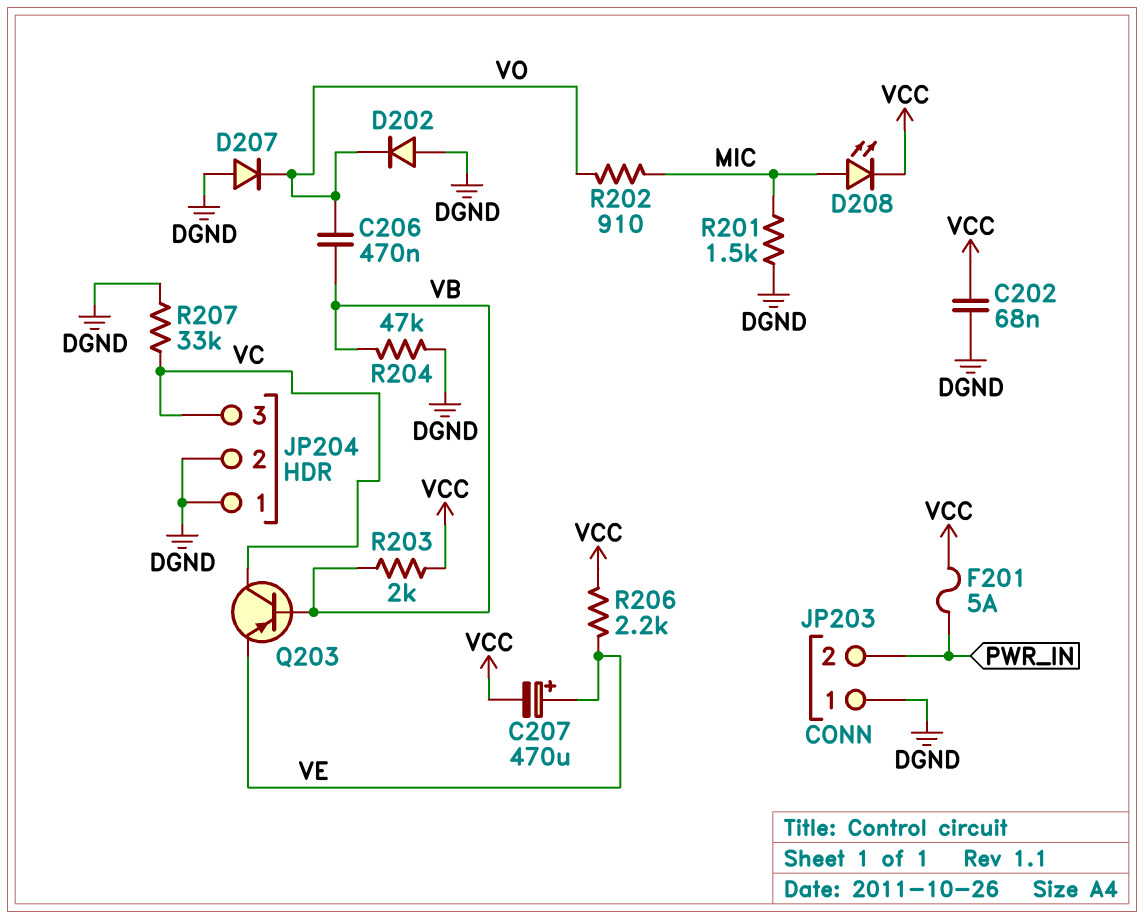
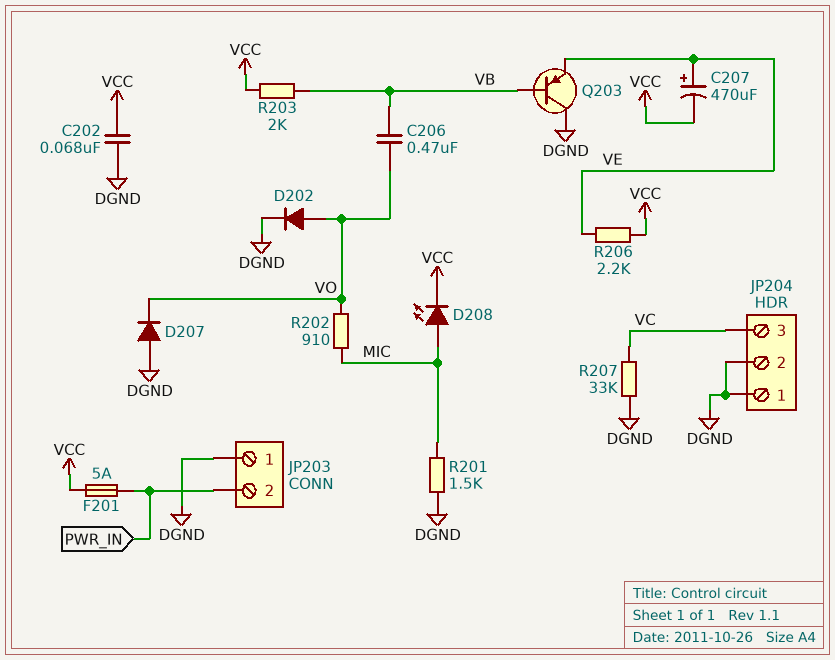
D202: diode (A DGND, K VO) -> diode (A VO, K DGND)
Q203: PNP (B VB, C VC, E VE) -> PNP (B VB, C DGND, E VE)
R204: 47k (DGND, VB) -> none

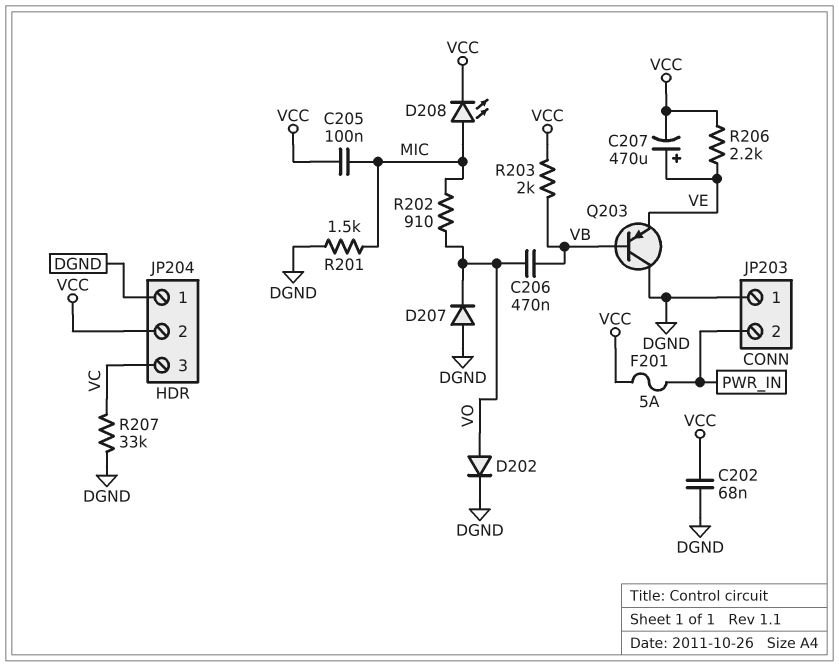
C205: none -> 100nF (MIC, VCC)
JP204 pin 2: DGND -> VCC

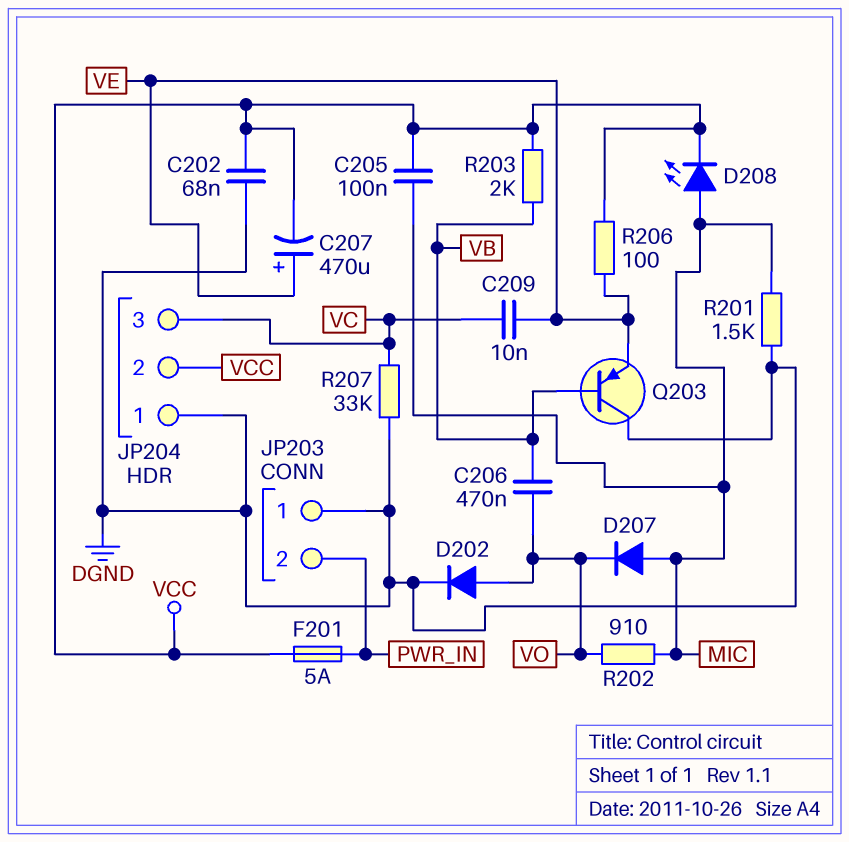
C209: none -> 10nF (VC, VE)
D207: diode (A DGND, K VO) -> diode (A MIC, K VO)
R206: 2.2k (VCC, VE) -> 100 (VCC, VE)

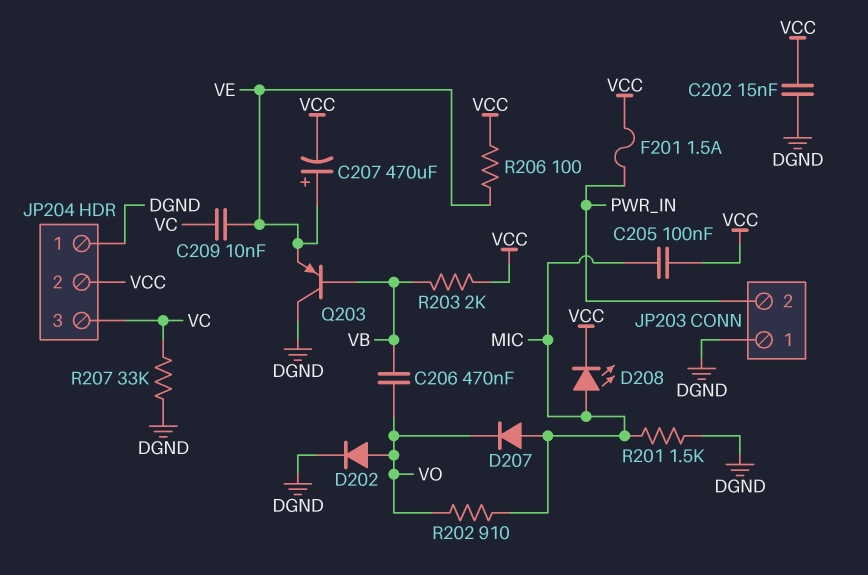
C202: 68nF (DGND, VCC) -> 15nF (DGND, VCC)
F201: 5A (PWR_IN, VCC) -> 1.5A (PWR_IN, VCC)

